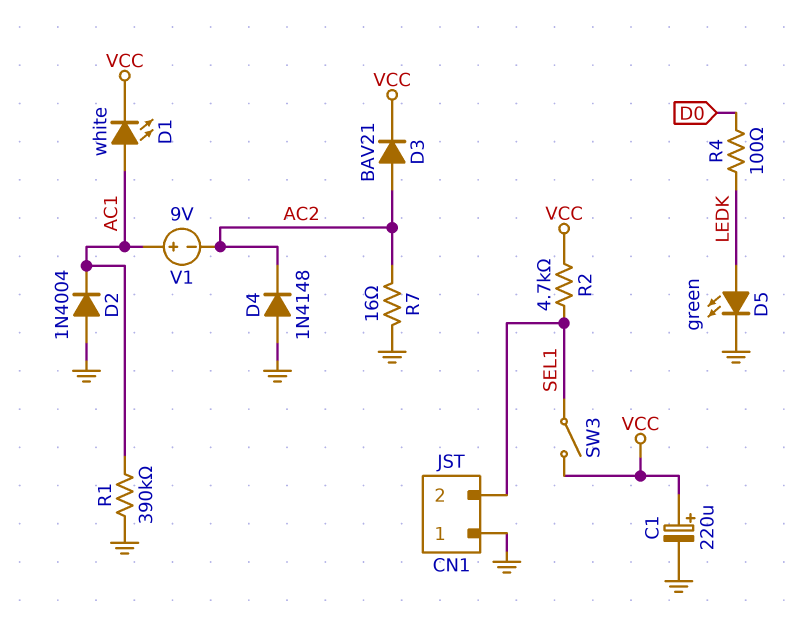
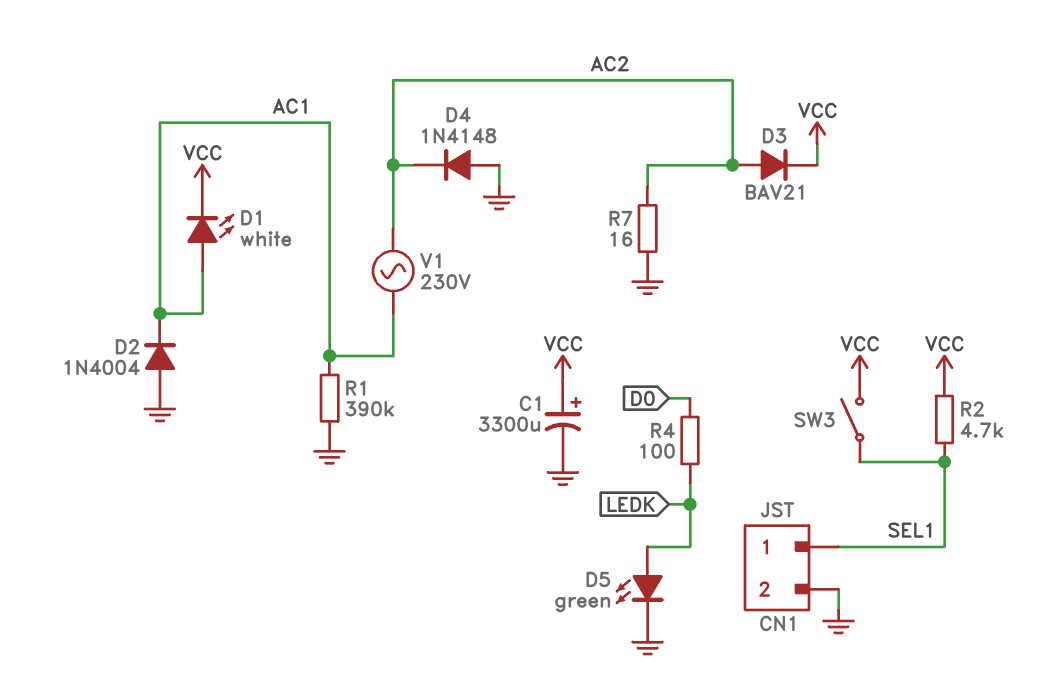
C1: 220uF (plus VCC, minus GND) -> 3300uF (plus VCC, minus GND)
CN1 pin 1: GND -> SEL1
CN1 pin 2: SEL1 -> GND
V1: 9V (plus AC1, minus AC2) -> AC 230V (AC1, AC2)

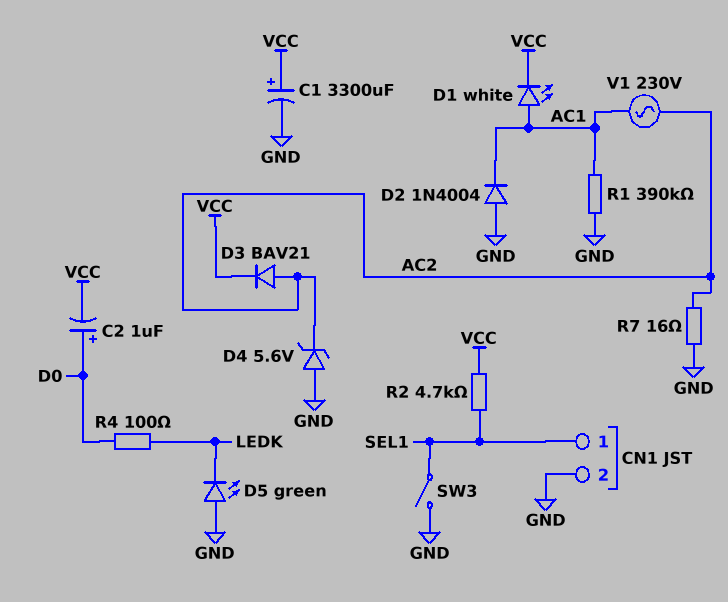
C2: none -> 1uF (plus D0, minus VCC)
D4: diode 1N4148 (A GND, K AC2) -> zener 5.6V (A GND, K AC2)
D5: LED green (A LEDK, K GND) -> LED green (A GND, K LEDK)
SW3: switch (SEL1, VCC) -> switch (GND, SEL1)

